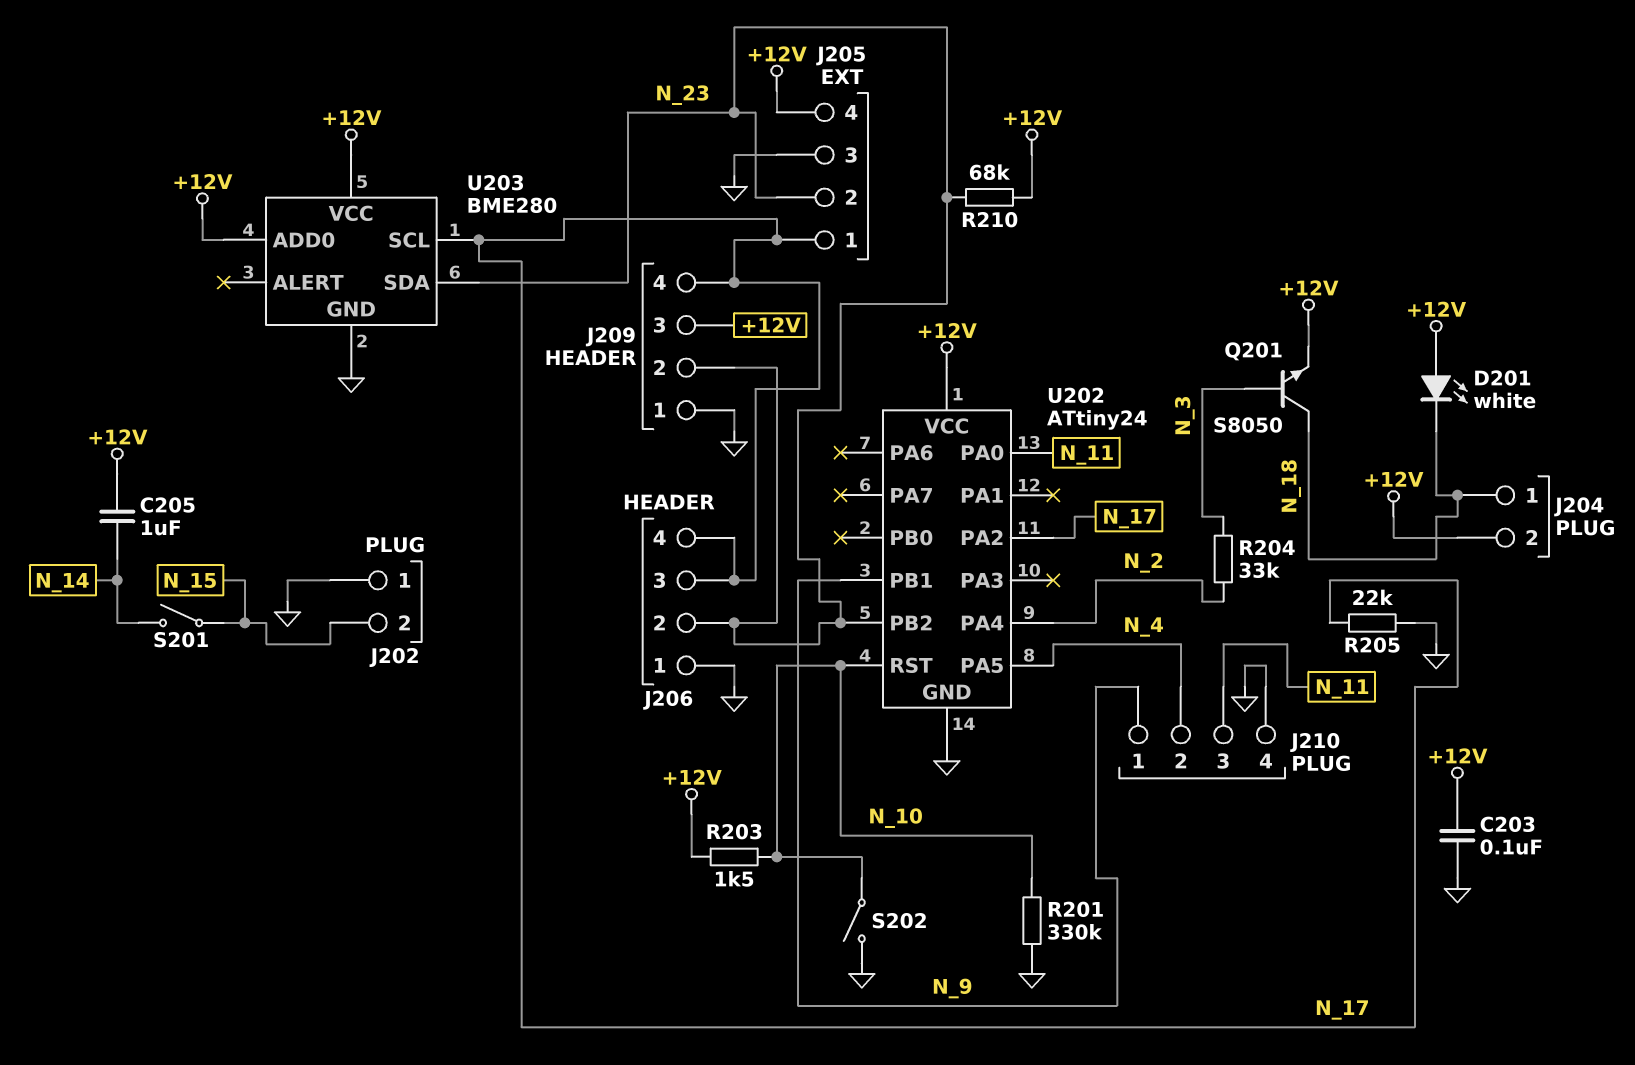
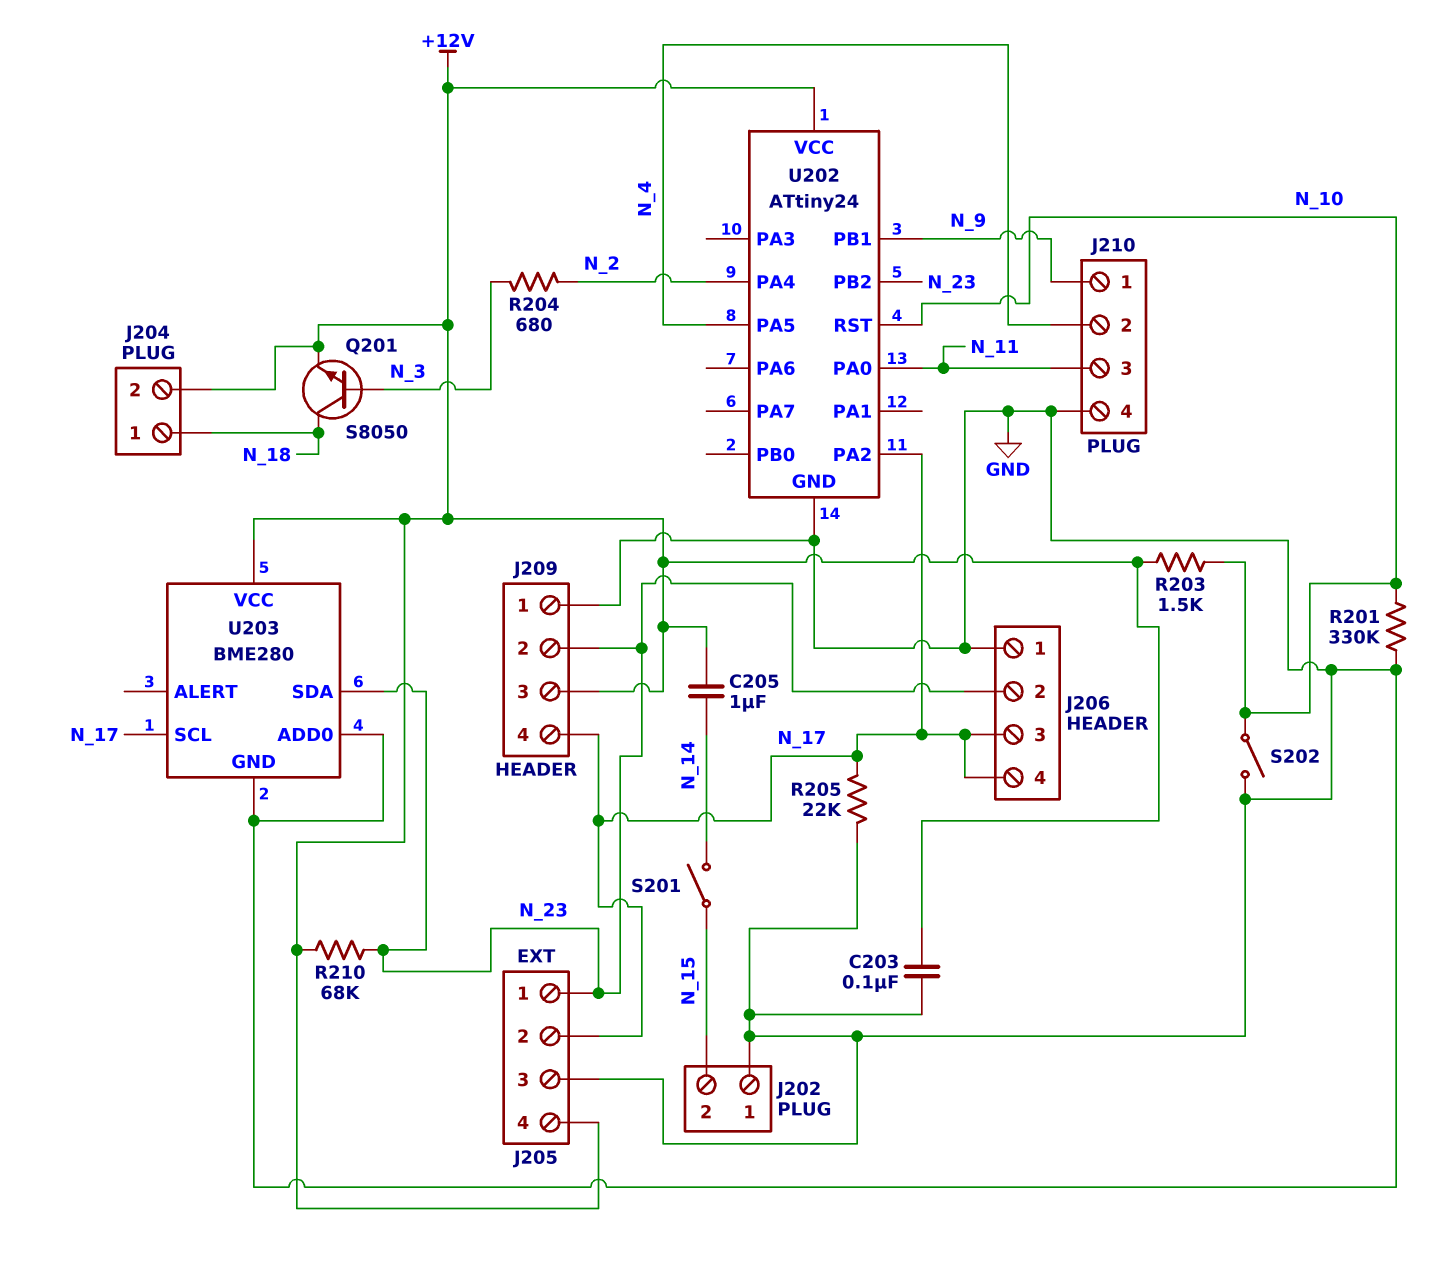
D201: LED white (A +12V, K N_18) -> none
J205 pin 1: N_17 -> N_23
J205 pin 2: N_23 -> N_17
R204: 33k (N_2, N_3) -> 680 (N_2, N_3)
U203 pin ADD0: +12V -> GND

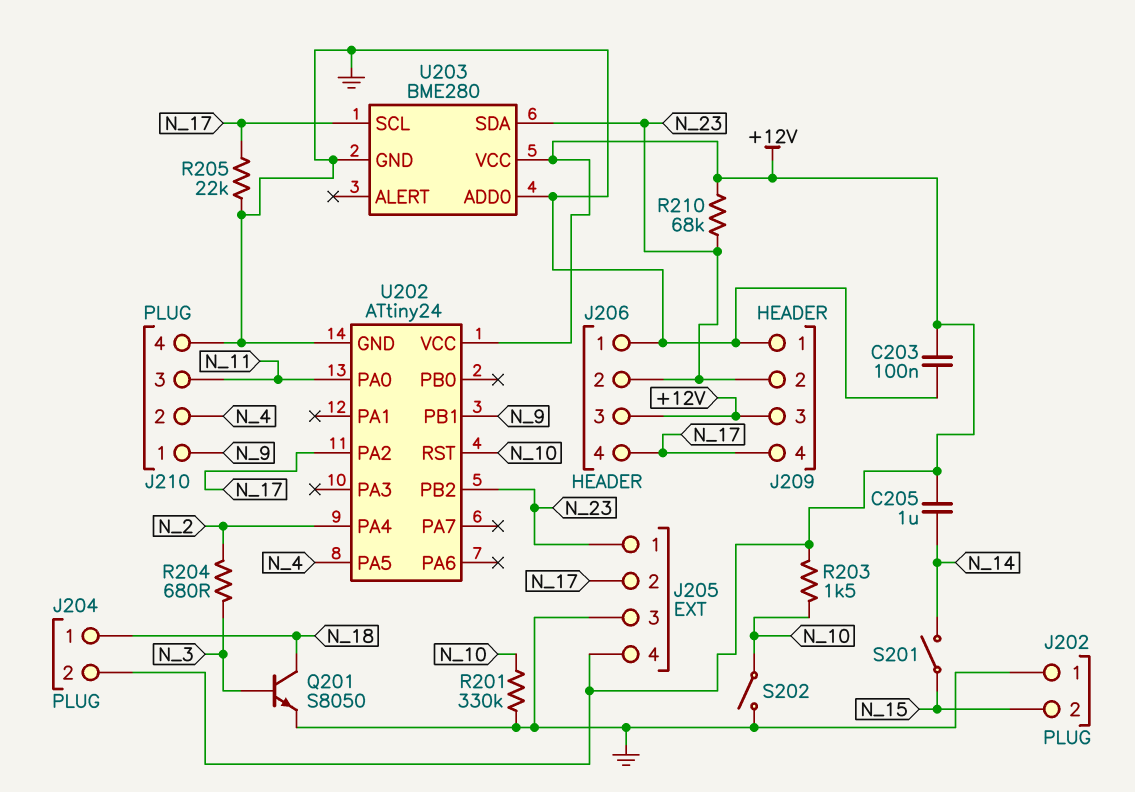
J206 pin 3: N_17 -> +12V
Q201: NPN S8050 (B N_3, C N_18, E +12V) -> NPN S8050 (B N_3, C N_18, E GND)

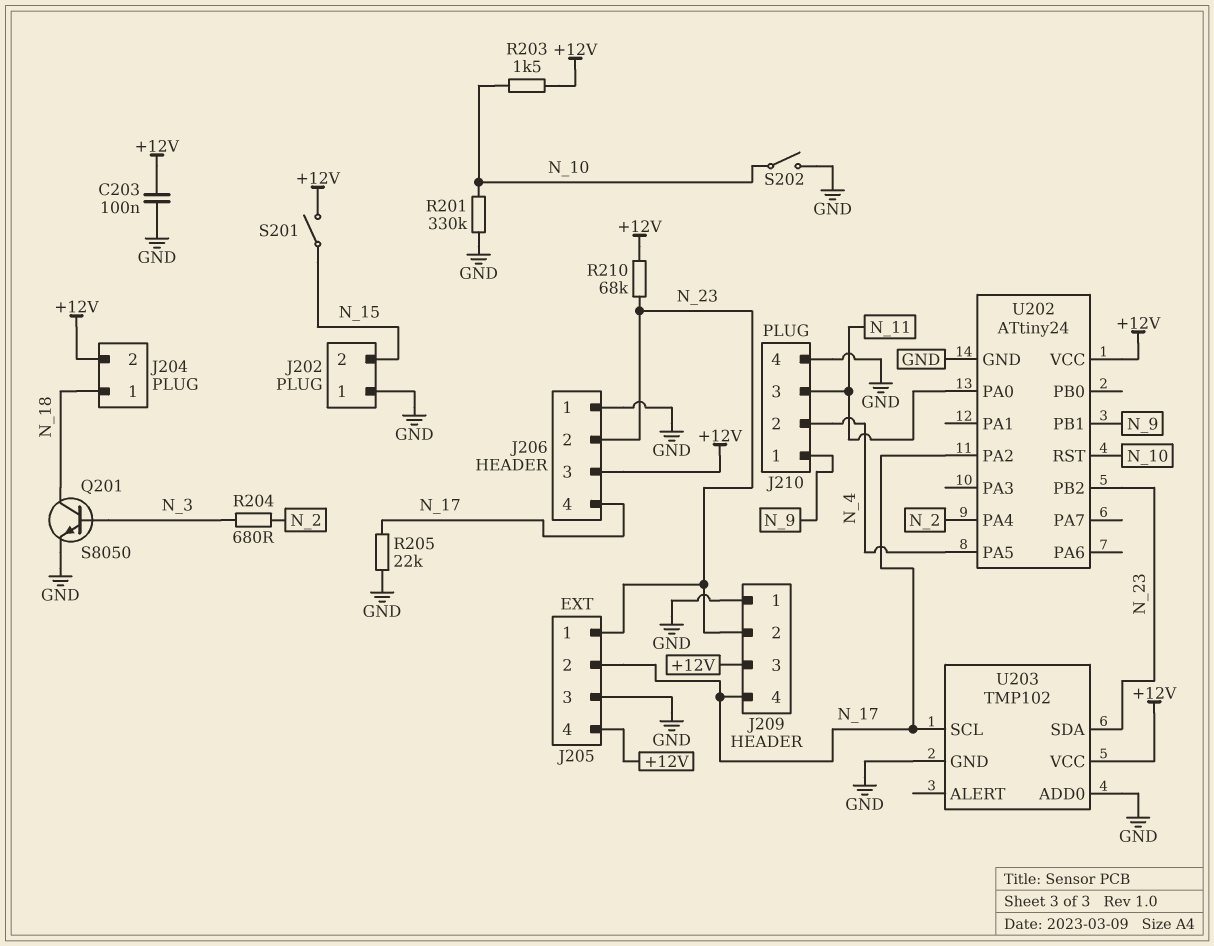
C205: 1uF (+12V, N_14) -> none
S201: switch (N_14, N_15) -> switch (+12V, N_15)
U203: BME280 -> TMP102

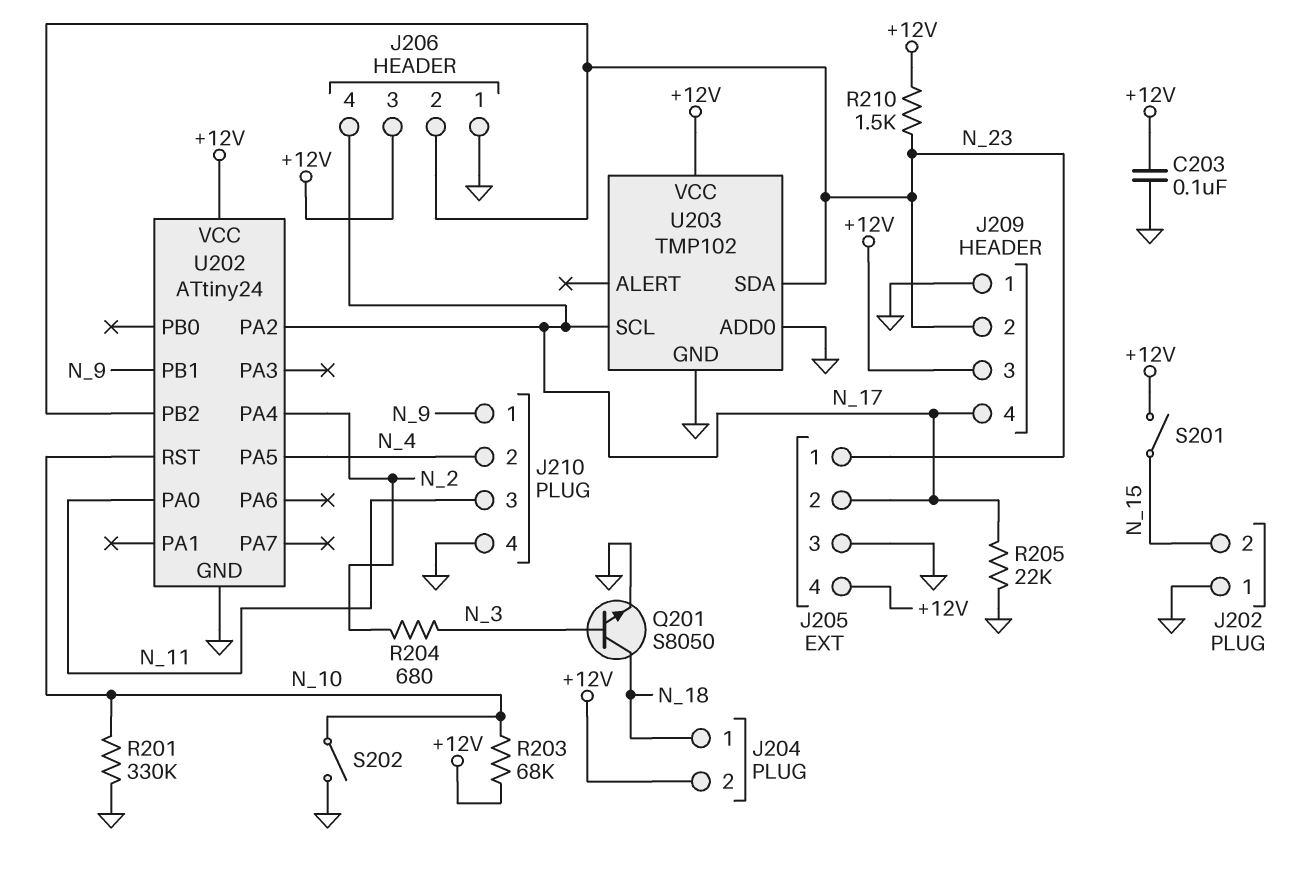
R203: 1.5k (+12V, N_10) -> 68k (+12V, N_10)
R210: 68k (+12V, N_23) -> 1.5k (+12V, N_23)

